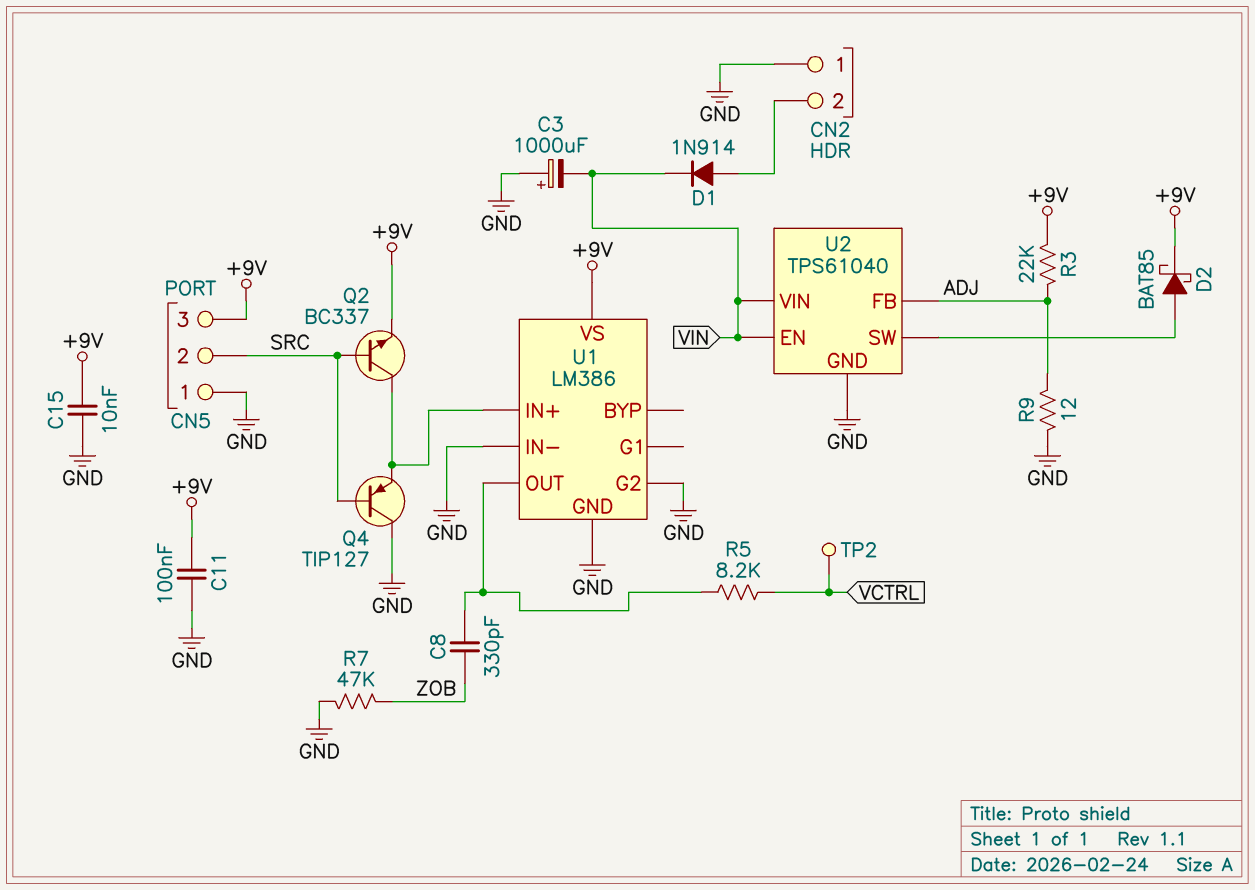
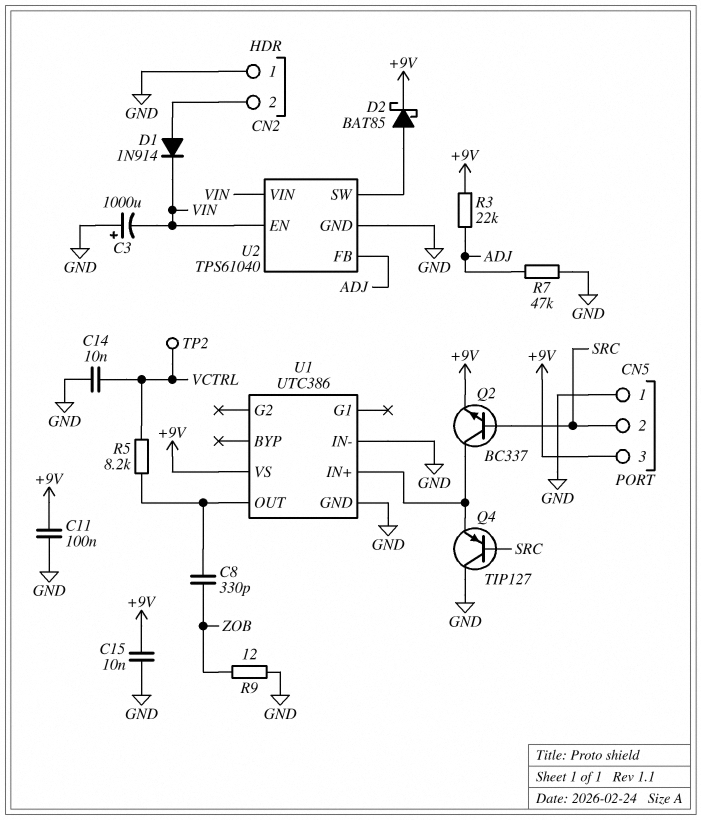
C14: none -> 10nF (GND, VCTRL)
R7: 47k (GND, ZOB) -> 47k (ADJ, GND)
R9: 12 (ADJ, GND) -> 12 (GND, ZOB)
U1: LM386 -> UTC386
U1 pin G2: GND -> none

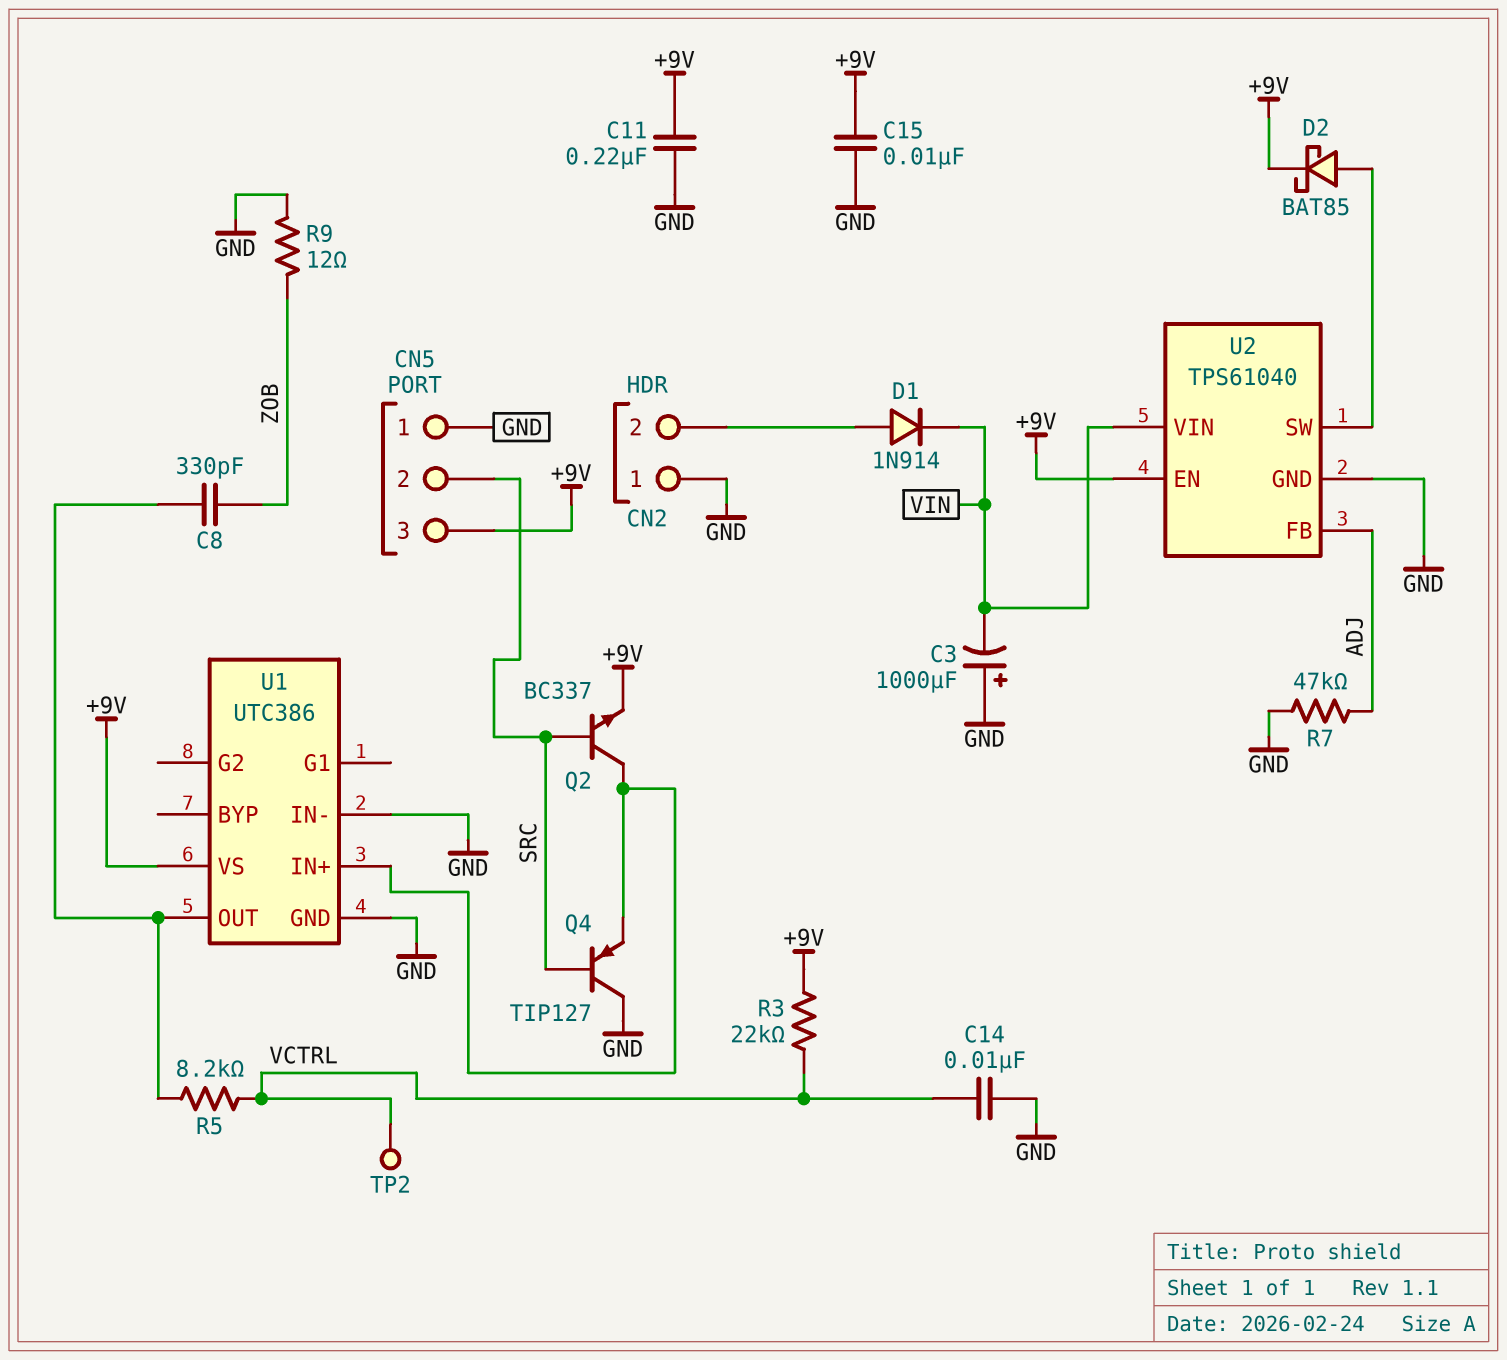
C11: 100nF (+9V, GND) -> 220nF (+9V, GND)
R3: 22k (+9V, ADJ) -> 22k (+9V, VCTRL)
U2 pin EN: VIN -> +9V

